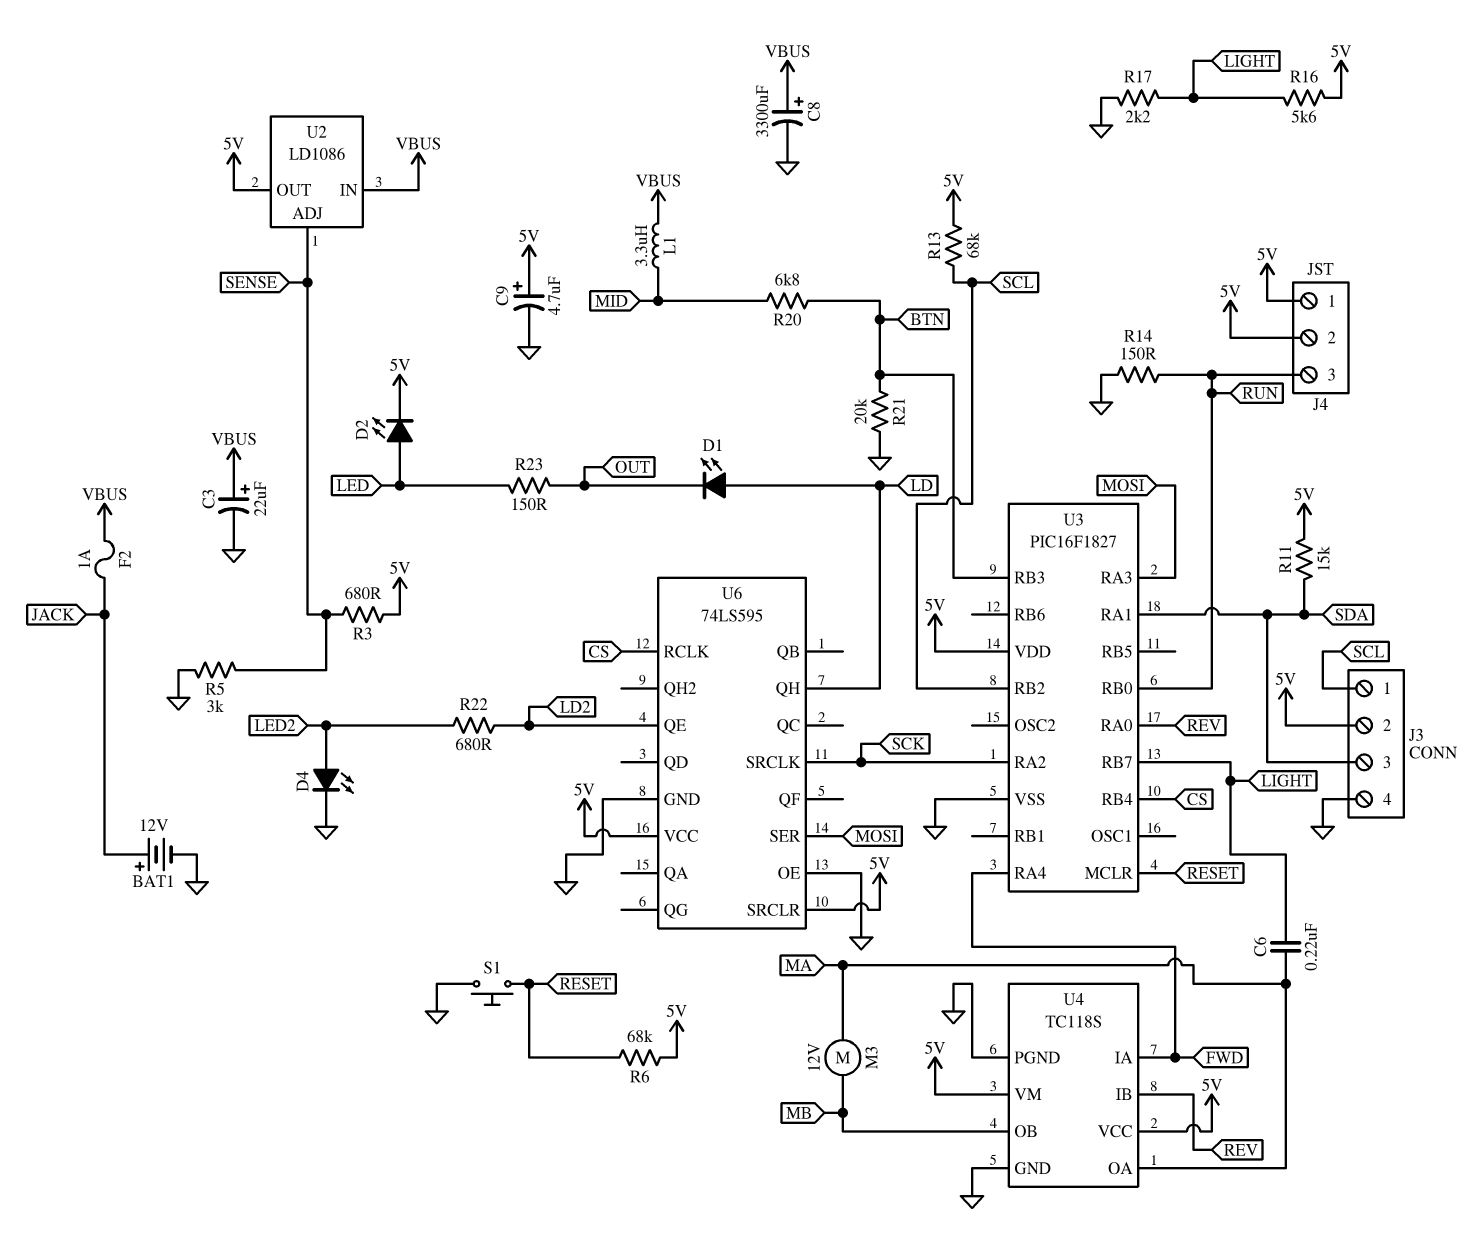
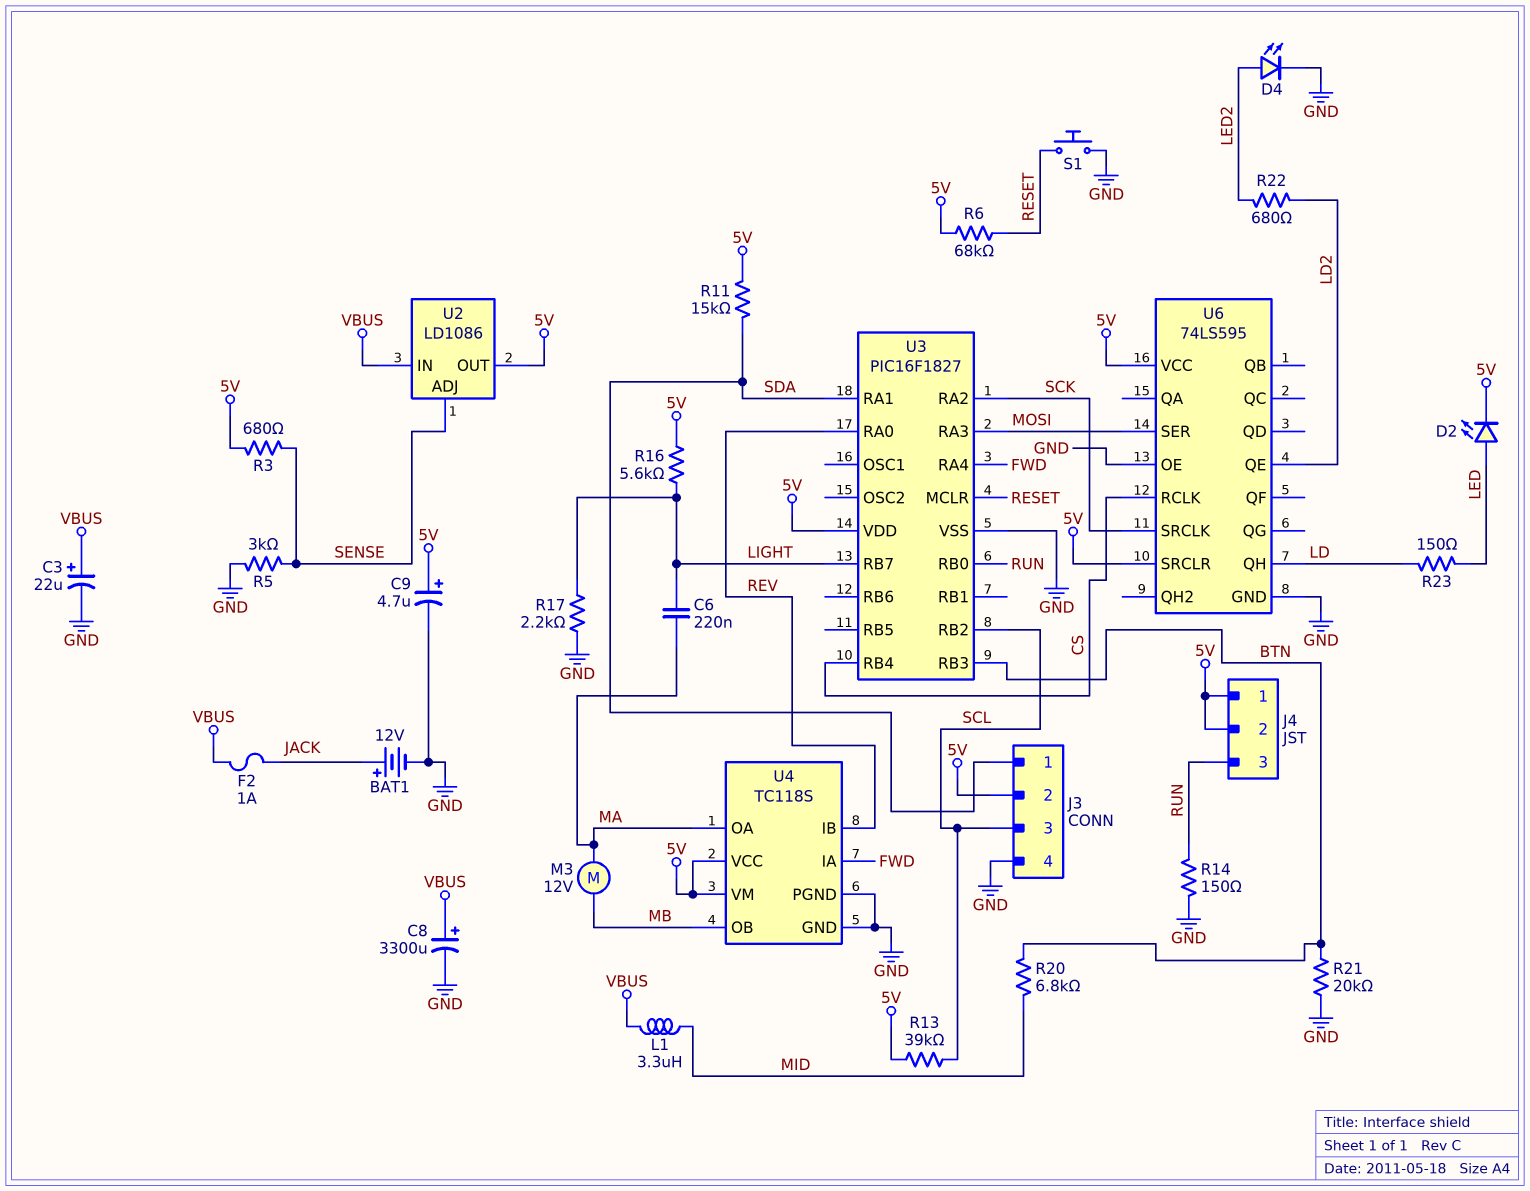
D1: LED (A LD, K OUT) -> none
J3 pin 1: SCL -> SDA
J3 pin 3: SDA -> SCL
R13: 68k (5V, SCL) -> 39k (5V, SCL)
R23: 150 (LED, OUT) -> 150 (LD, LED)

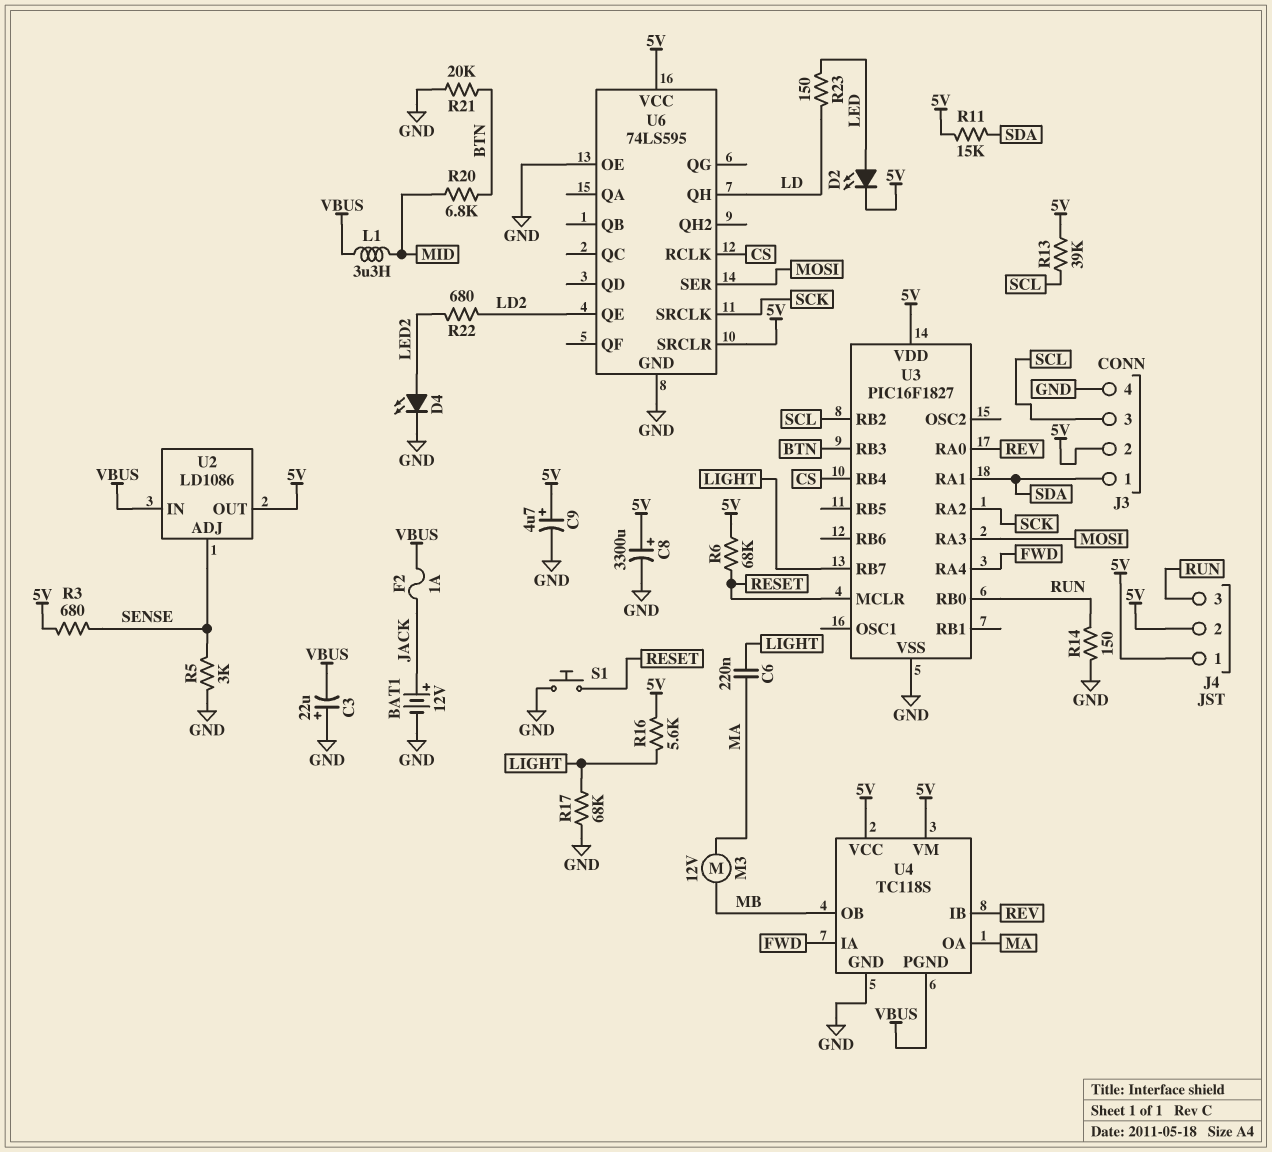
C3: 22uF (plus VBUS, minus GND) -> 22uF (plus GND, minus VBUS)
C8: 3300uF (plus VBUS, minus GND) -> 3300uF (plus 5V, minus GND)
R17: 2.2k (GND, LIGHT) -> 68k (GND, LIGHT)
U4 pin PGND: GND -> VBUS

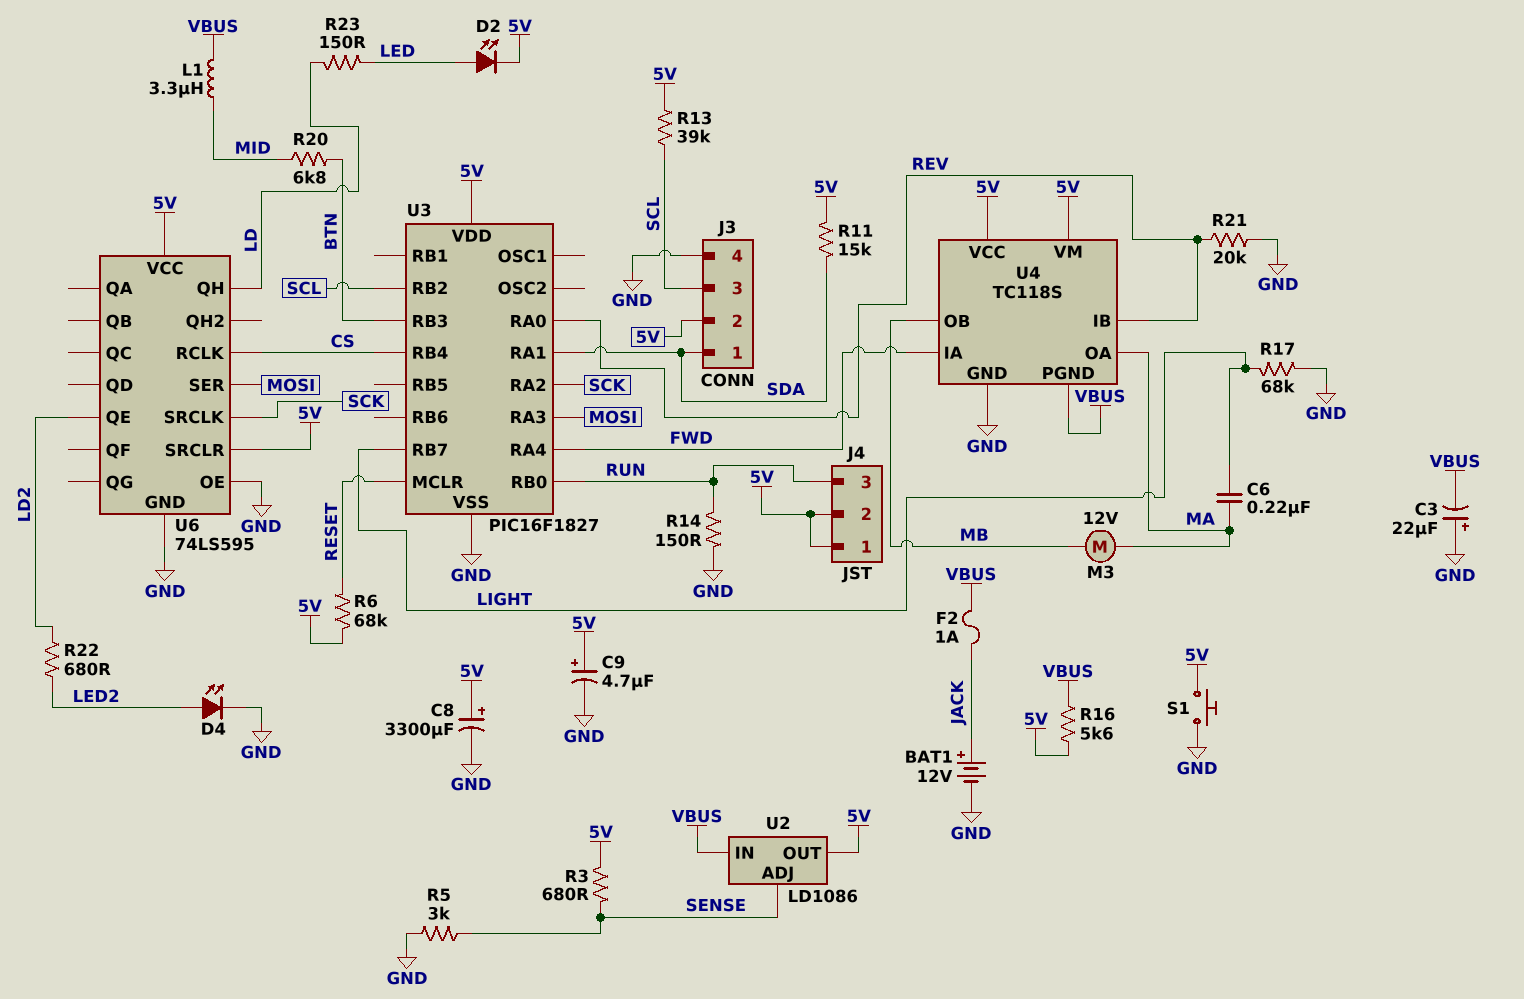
R16: 5.6k (5V, LIGHT) -> 5.6k (5V, VBUS)
R21: 20k (BTN, GND) -> 20k (GND, REV)
S1: button (GND, RESET) -> button (5V, GND)

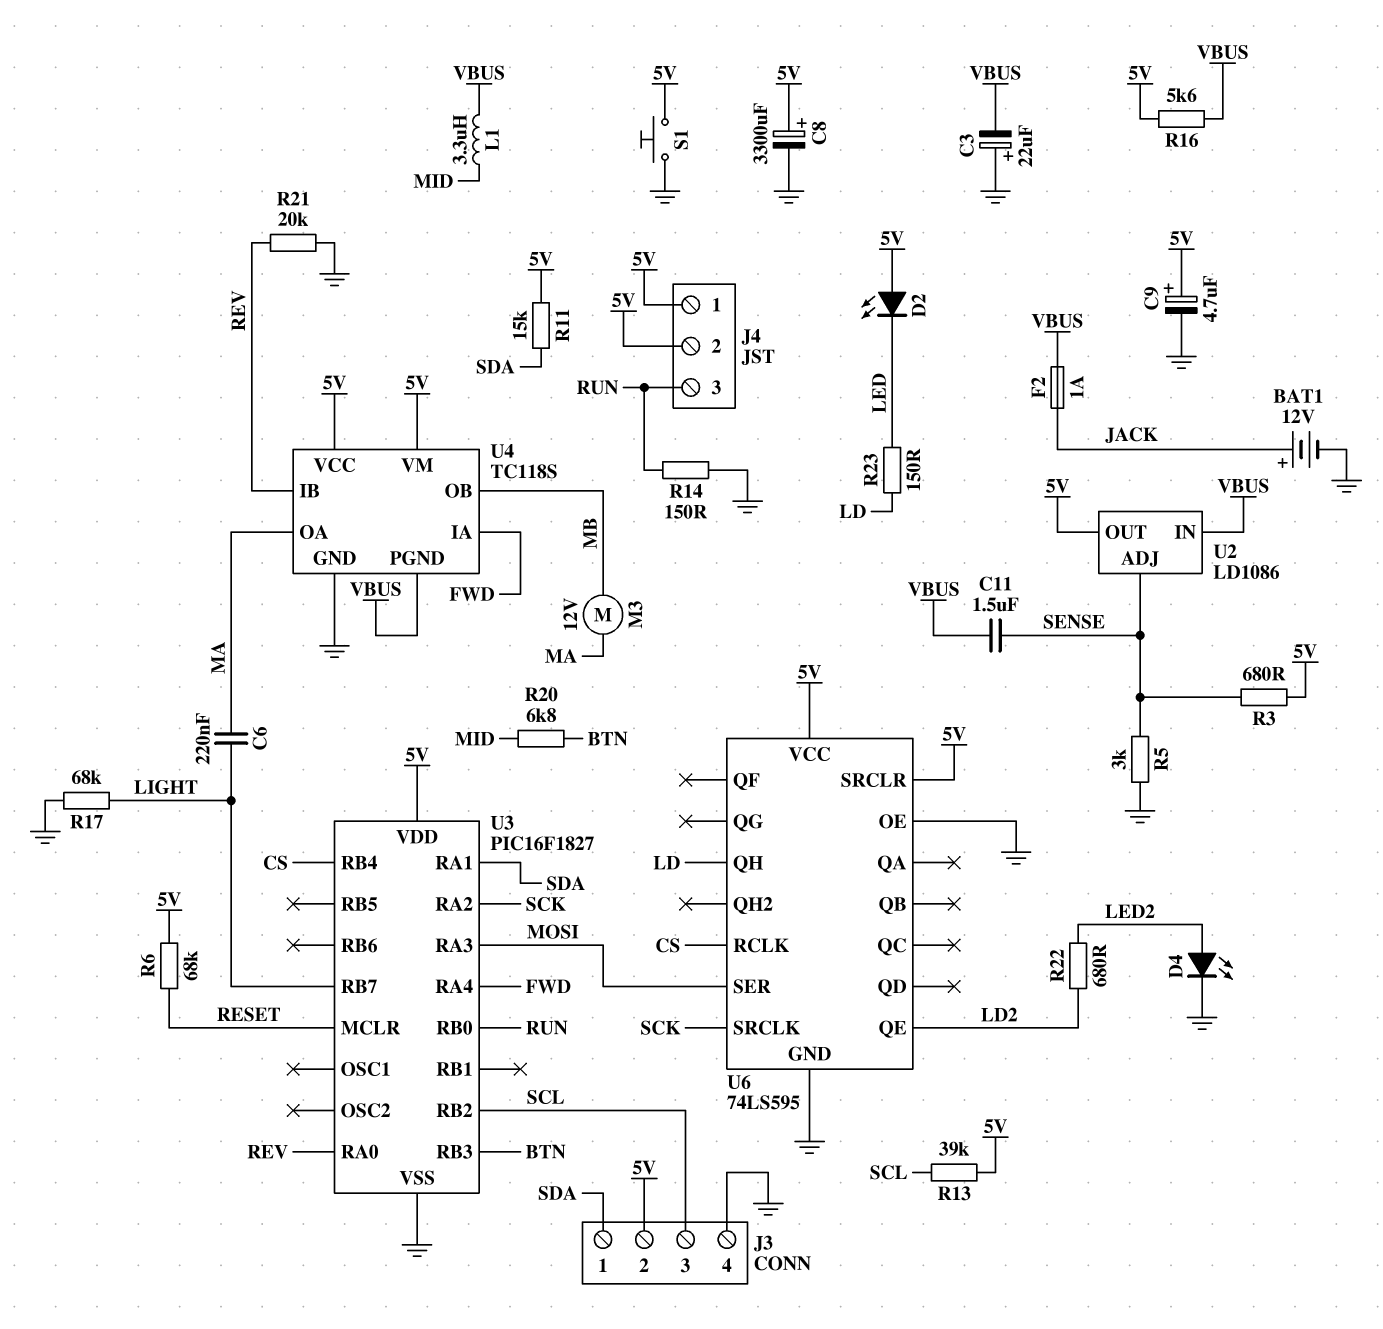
C11: none -> 1.5uF (SENSE, VBUS)
D2: LED (A LED, K 5V) -> LED (A 5V, K LED)

